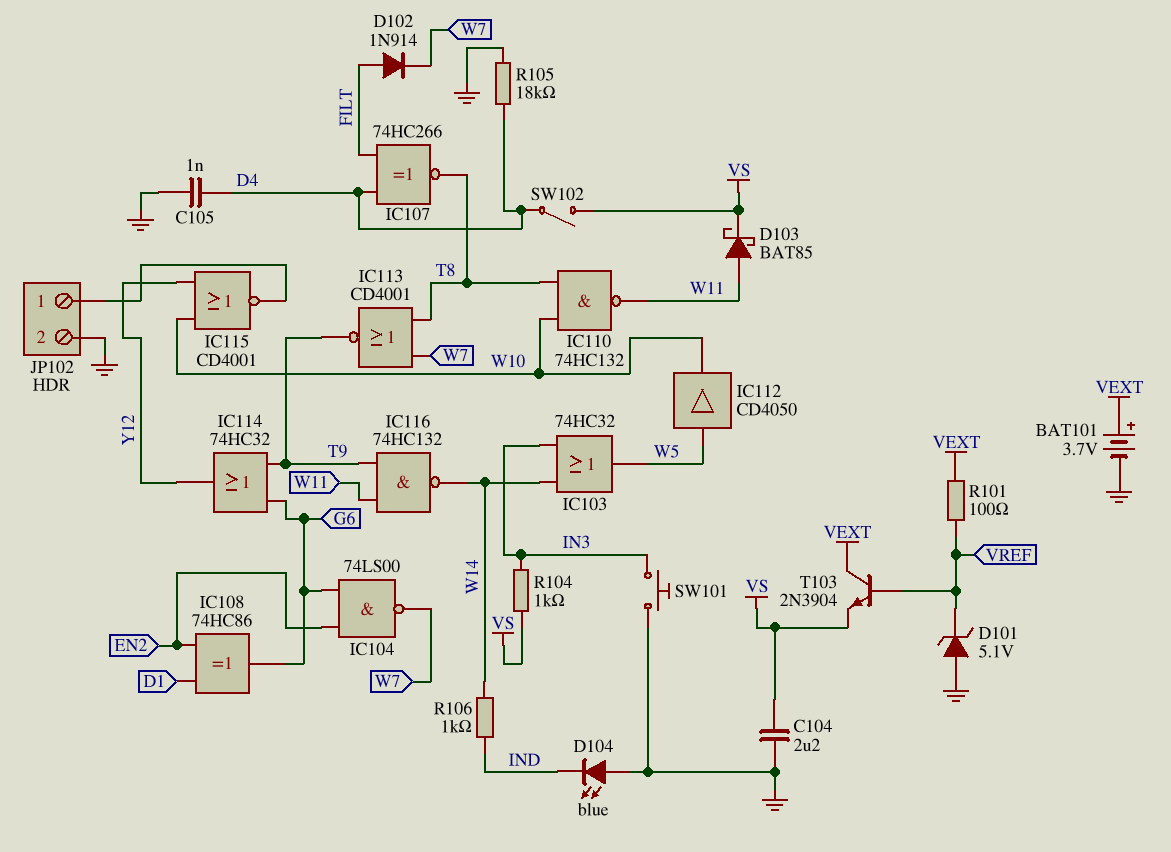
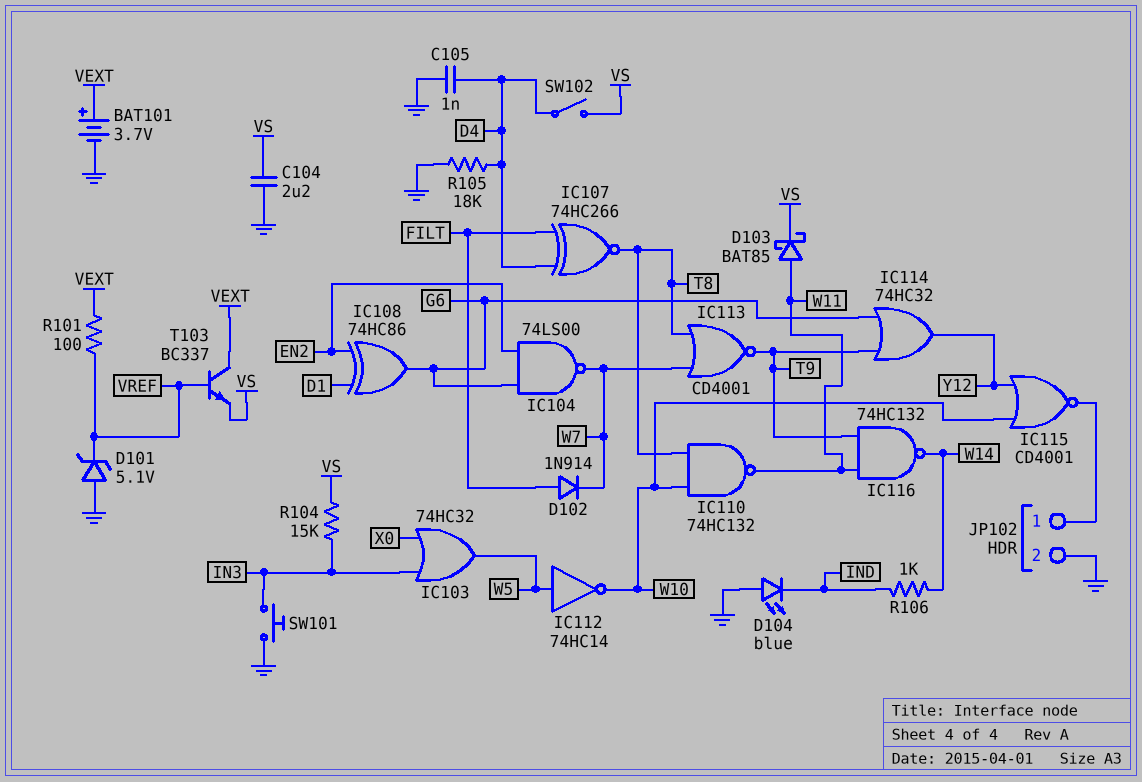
IC103: OR 74HC32 (in IN3, in W14, out W5) -> OR 74HC32 (in IN3, in X0, out W5)
IC112: buffer CD4050 (in W5, out W10) -> NOT 74HC14 (in W5, out W10)
R104: 1k (IN3, VS) -> 15k (IN3, VS)
T103: NPN 2N3904 (B VREF, C VEXT, E VS) -> NPN BC337 (B VREF, C VEXT, E VS)

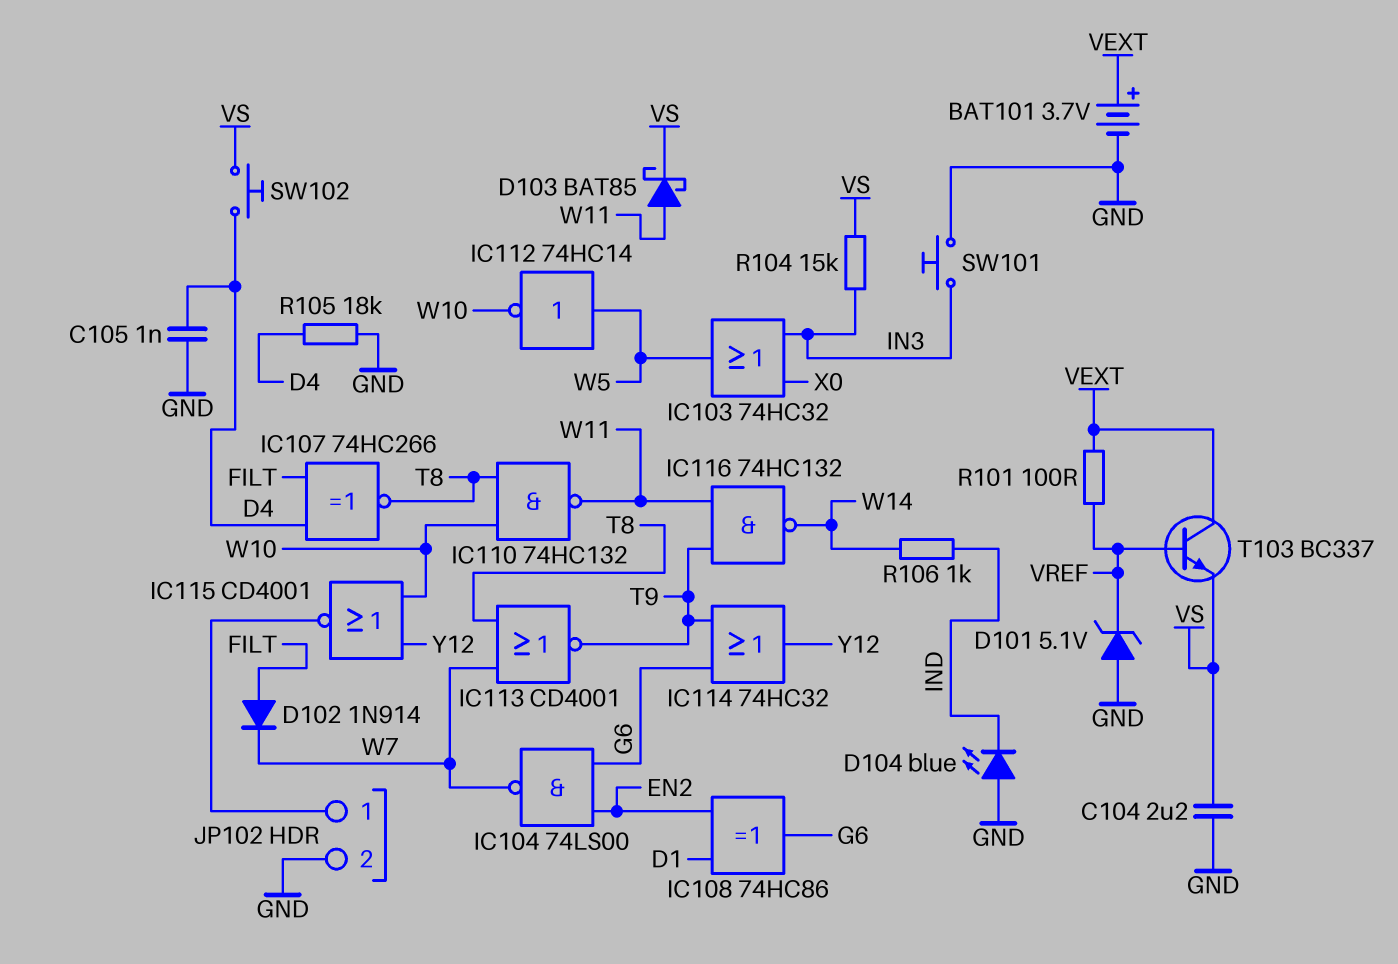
SW102: switch (D4, VS) -> button (D4, VS)

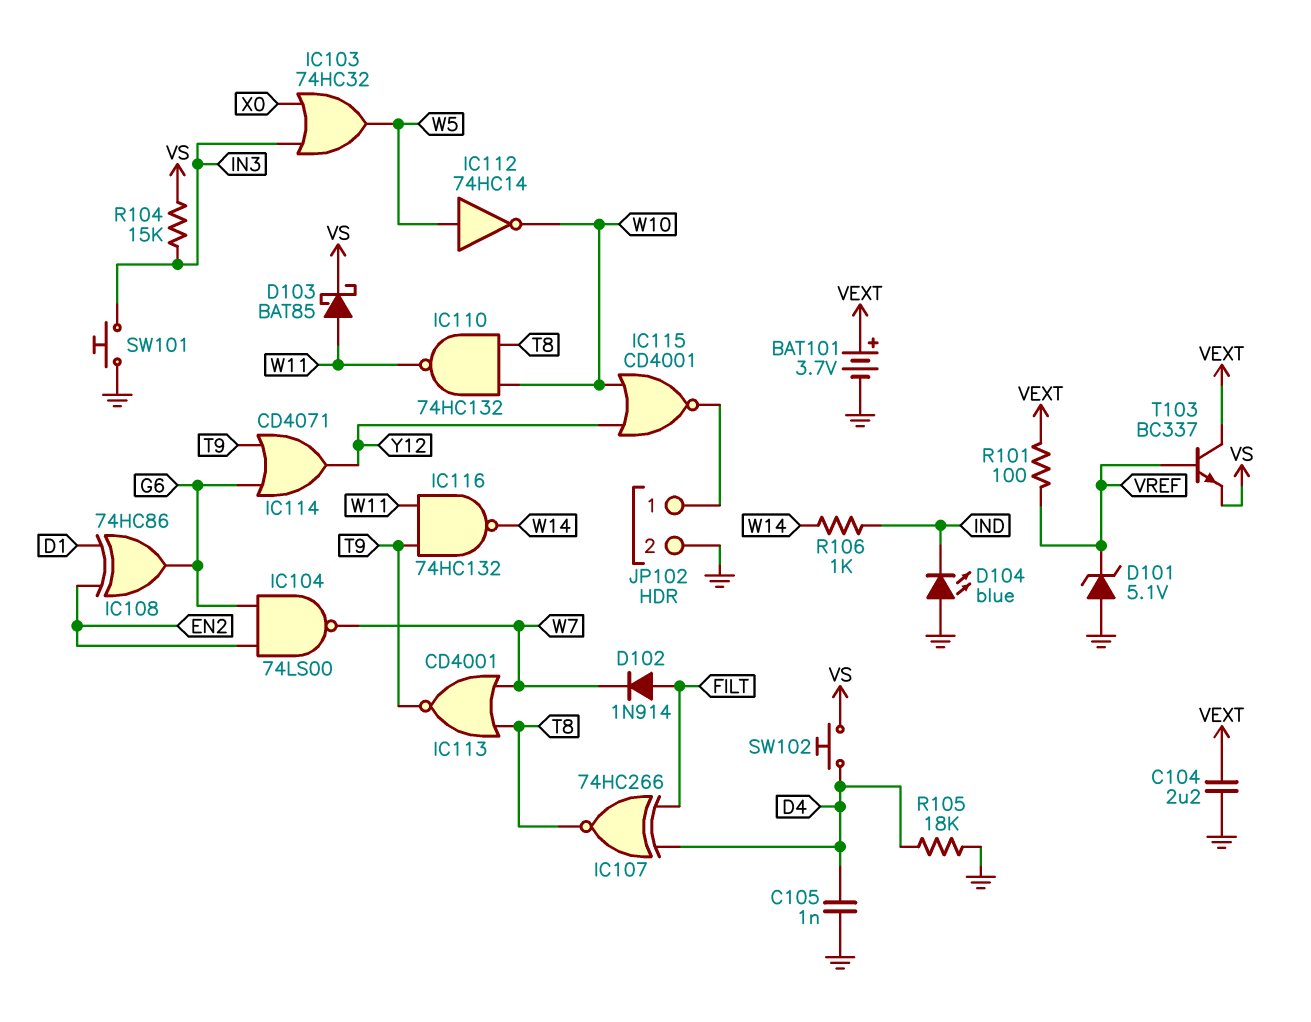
C104: 2.2uF (GND, VS) -> 2.2uF (GND, VEXT)
IC114: OR 74HC32 (in G6, in T9, out Y12) -> OR CD4071 (in G6, in T9, out Y12)

